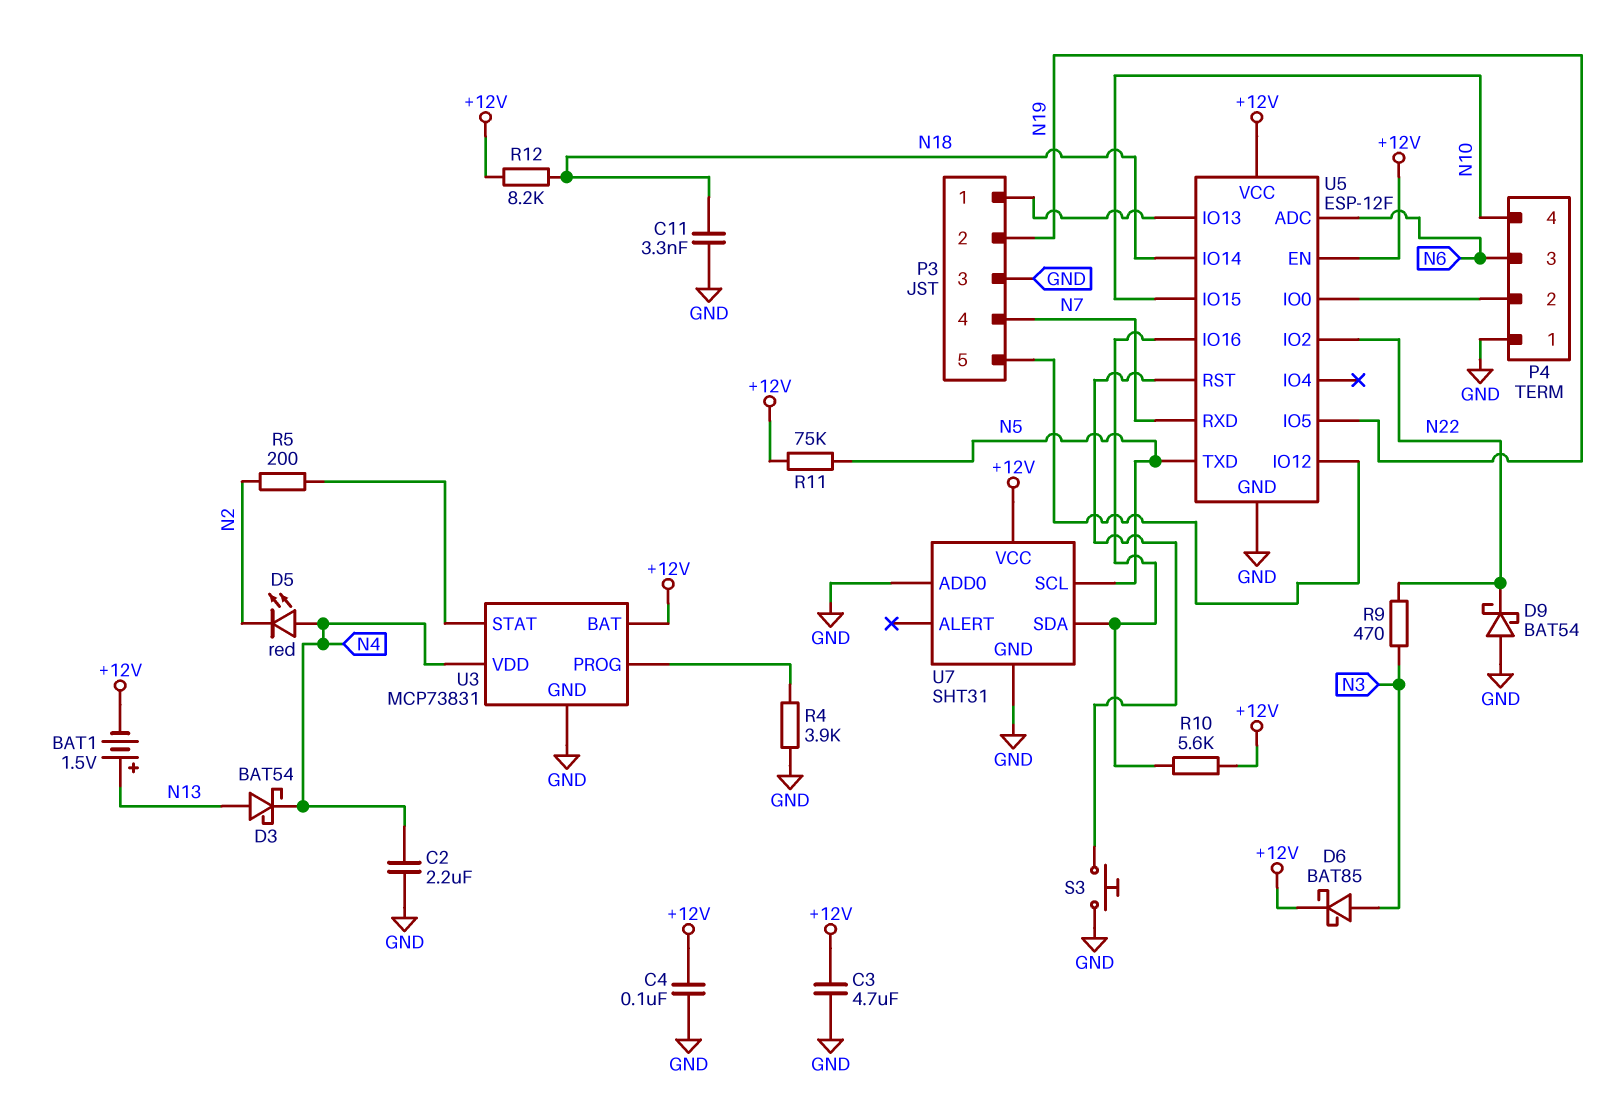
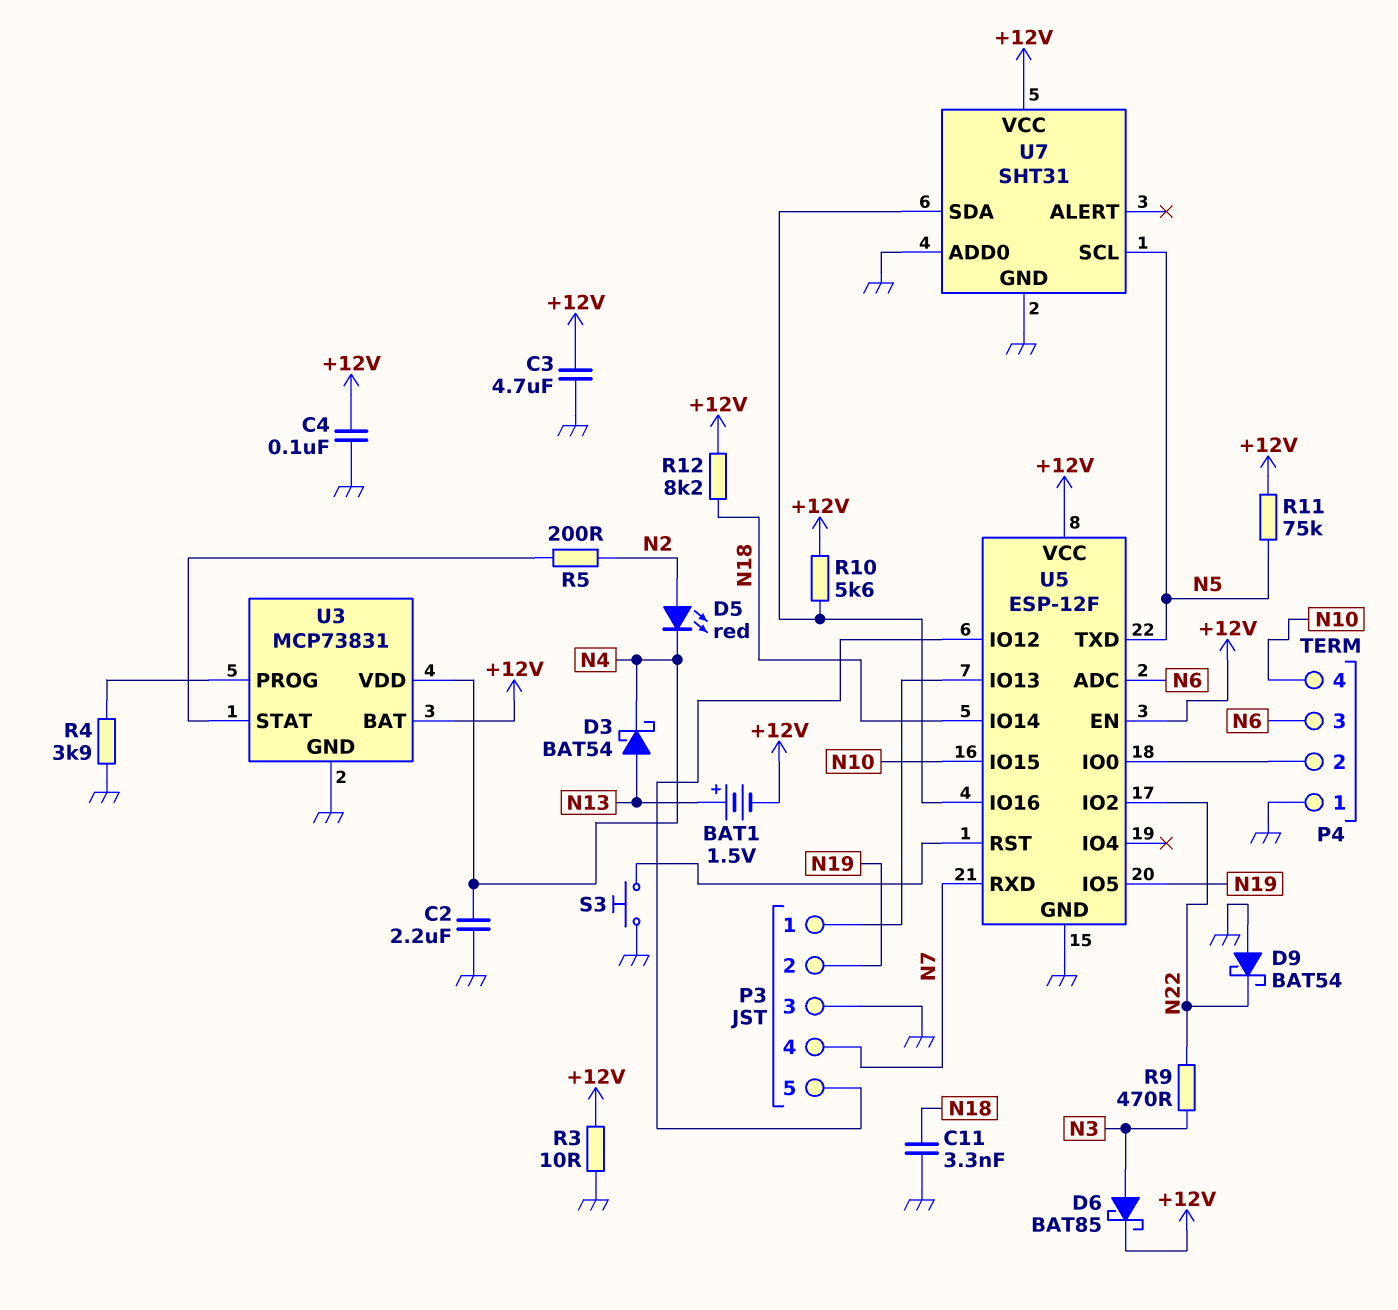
D5: LED red (A N4, K N2) -> LED red (A N2, K N4)
R3: none -> 10 (+12V, GND)

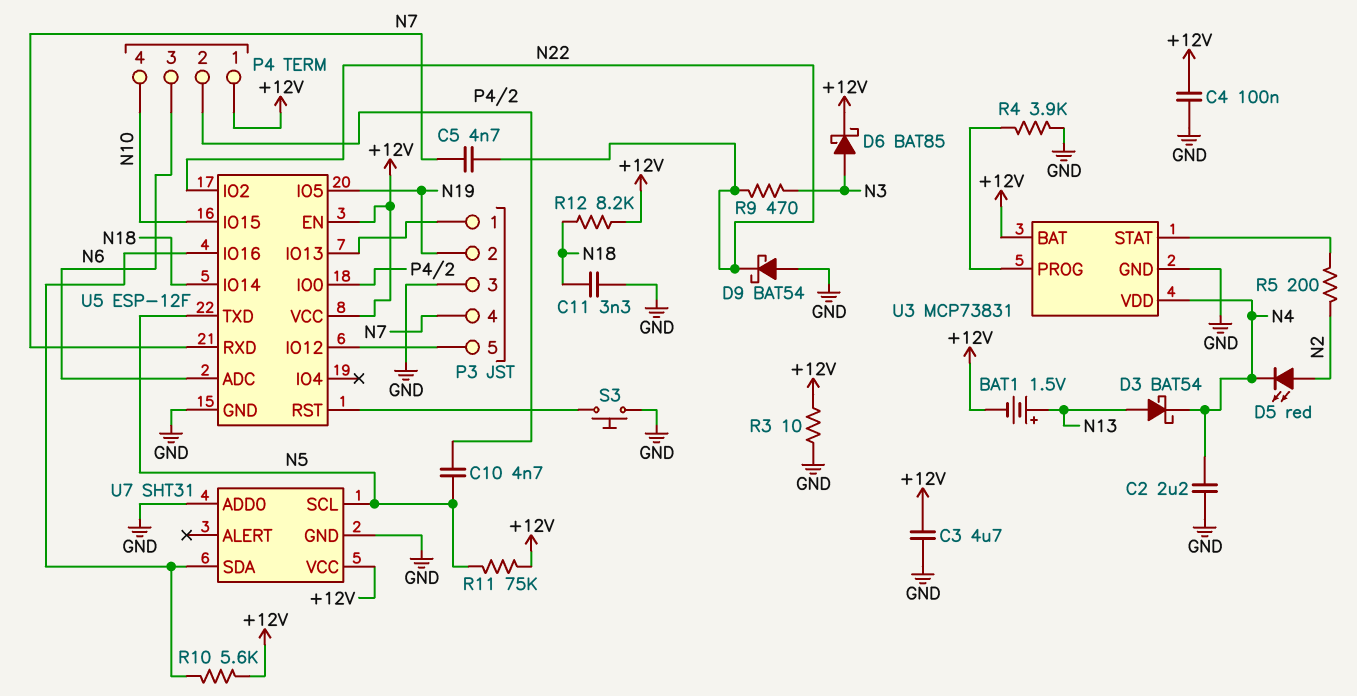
C5: none -> 4.7nF (N7, N22)
C10: none -> 4.7nF (N5, P4/2)
P4 pin 1: GND -> +12V

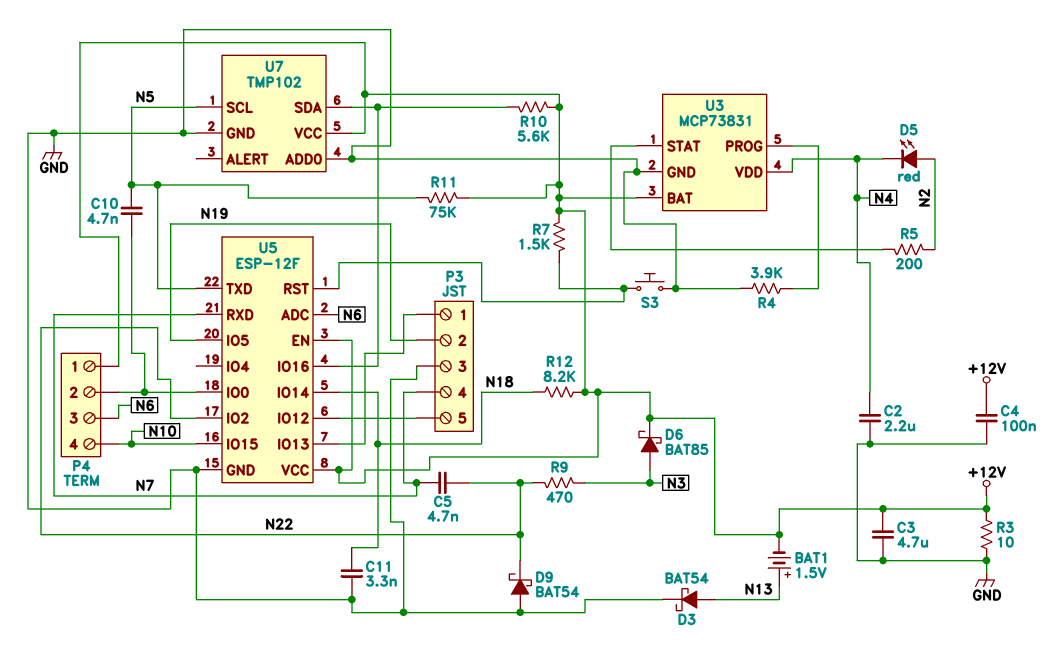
D3: schottky BAT54 (A N13, K N4) -> schottky BAT54 (A N13, K GND)
R7: none -> 1.5k (+12V, U5/RST)
U7: SHT31 -> TMP102

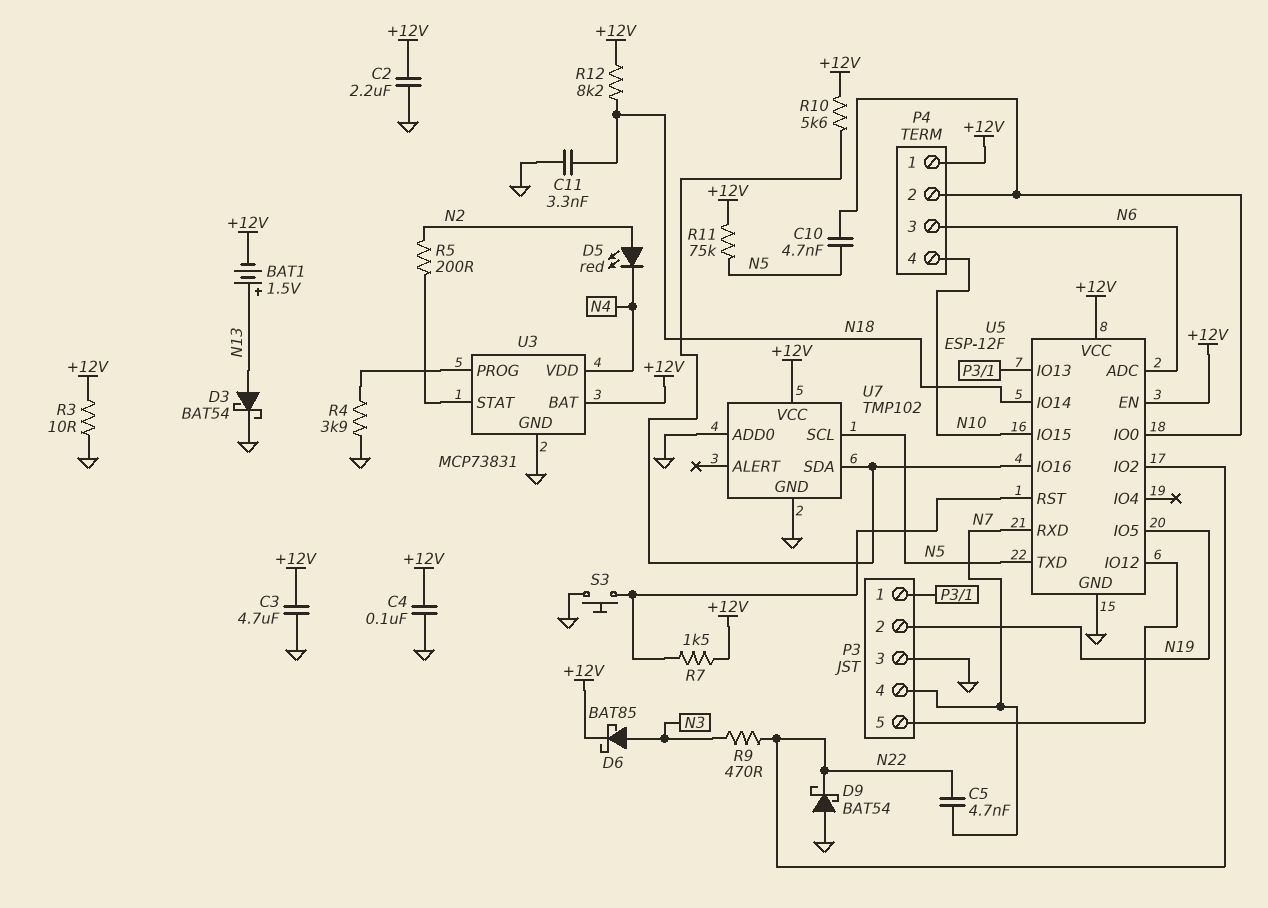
C2: 2.2uF (GND, N4) -> 2.2uF (+12V, GND)

